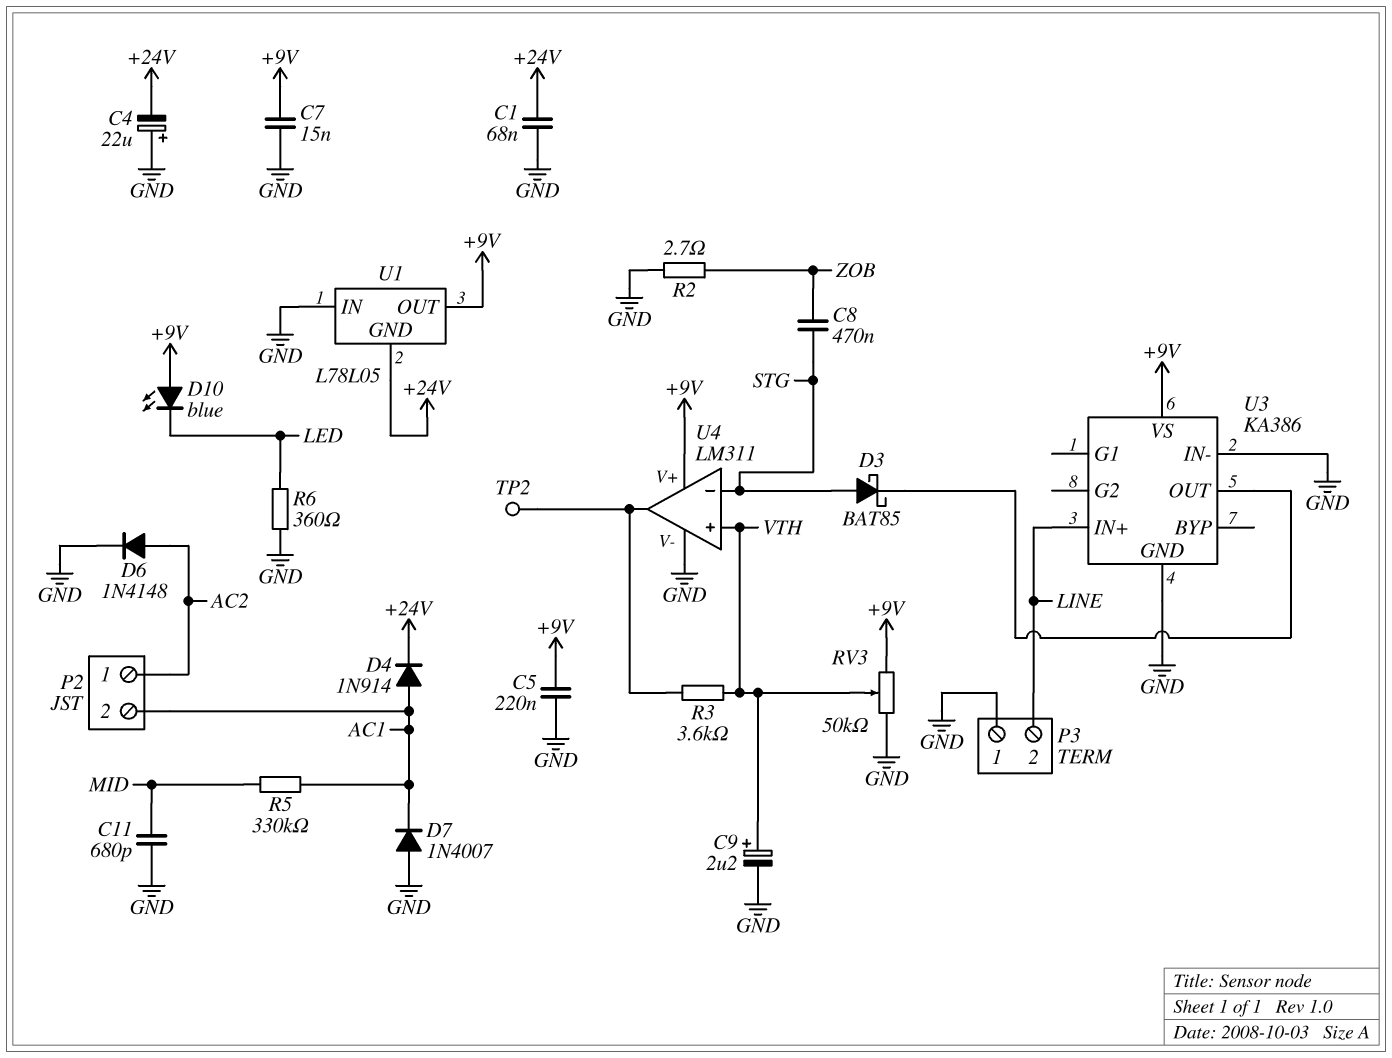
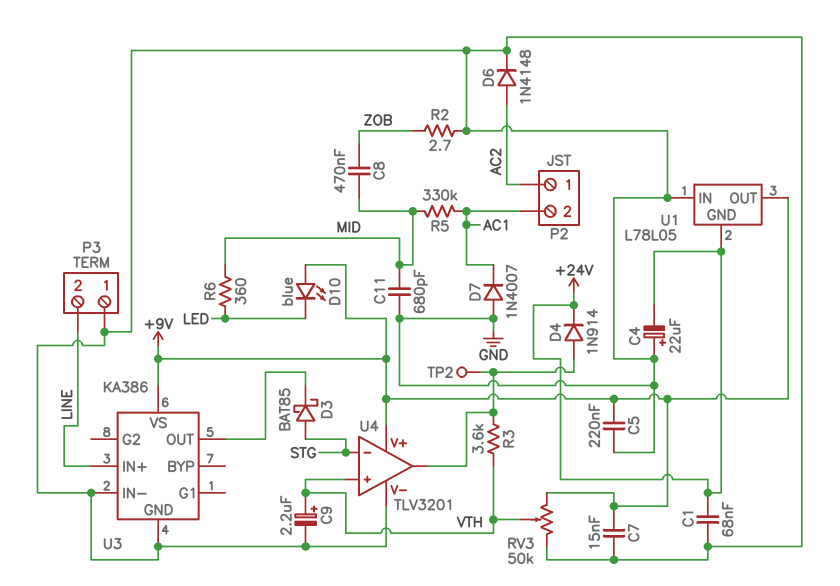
C8: 470nF (STG, ZOB) -> 470nF (MID, ZOB)
D4: diode 1N914 (A AC1, K +24V) -> diode 1N914 (A U4/out, K +24V)
R6: 360 (GND, LED) -> 360 (LED, MID)
U4: LM311 -> TLV3201

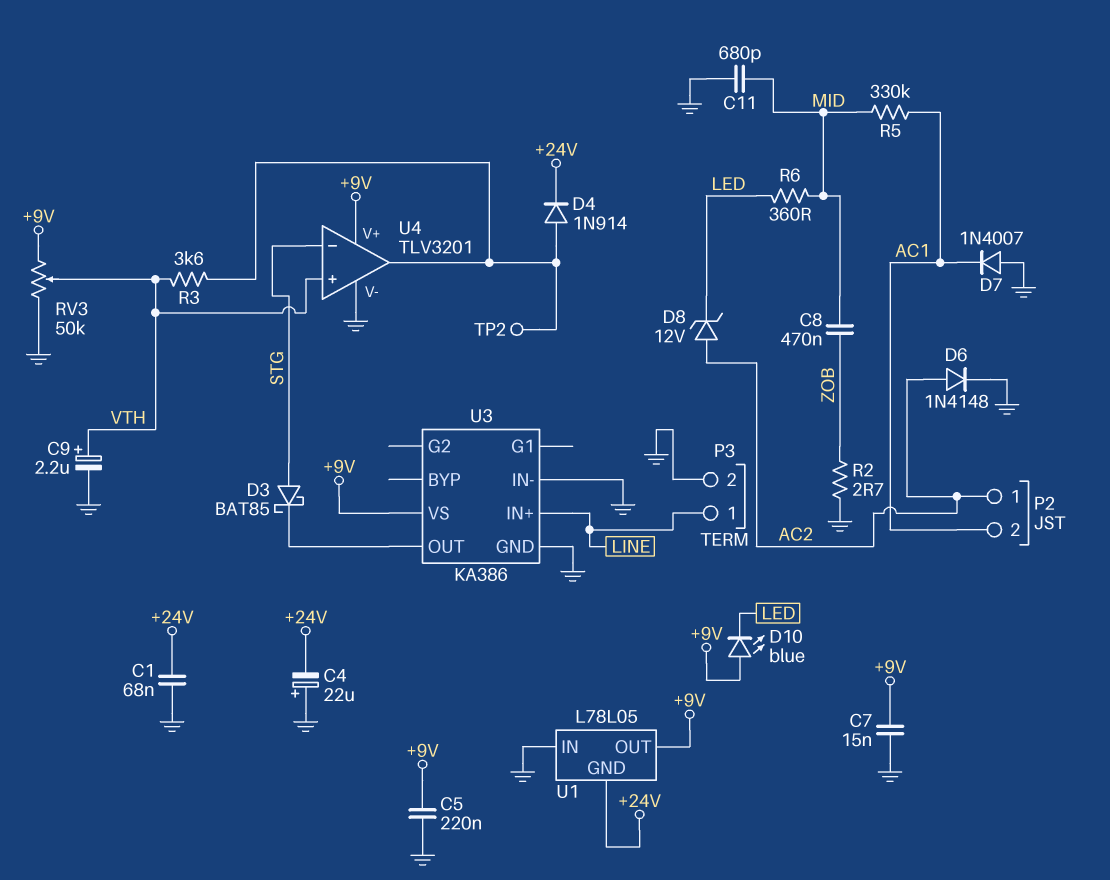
D8: none -> zener 12V (A AC2, K LED)
P3 pin 1: GND -> LINE
P3 pin 2: LINE -> GND

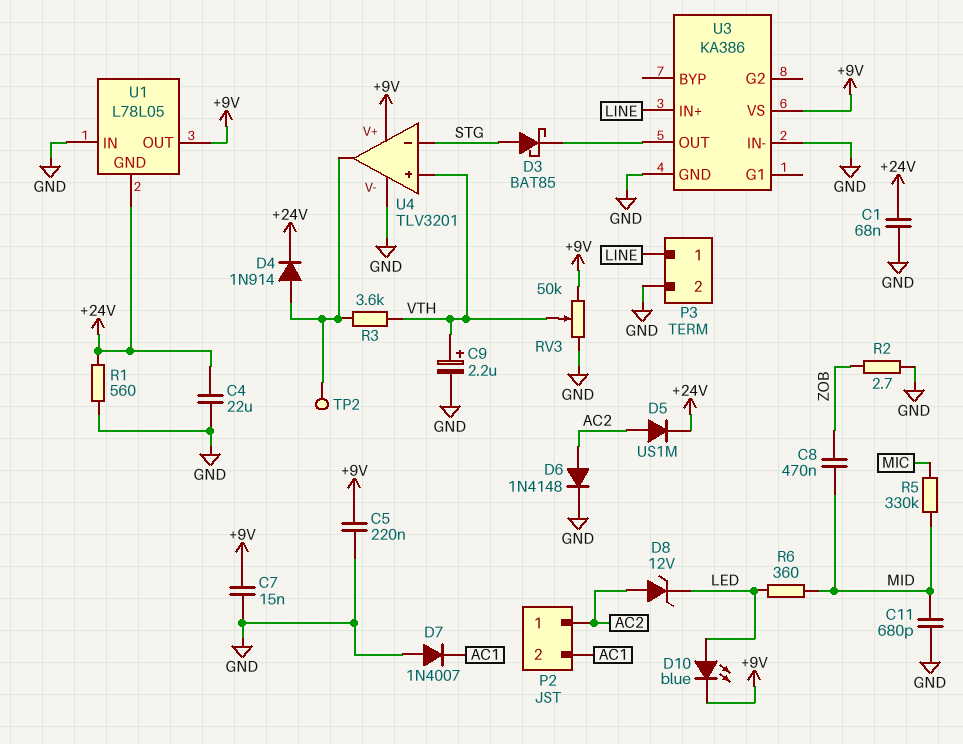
C4: 22uF (plus GND, minus +24V) -> 22uF (+24V, GND)
D5: none -> diode US1M (A AC2, K +24V)
D10: LED blue (A +9V, K LED) -> LED blue (A LED, K +9V)
R1: none -> 560 (+24V, GND)
R5: 330k (AC1, MID) -> 330k (MIC, MID)

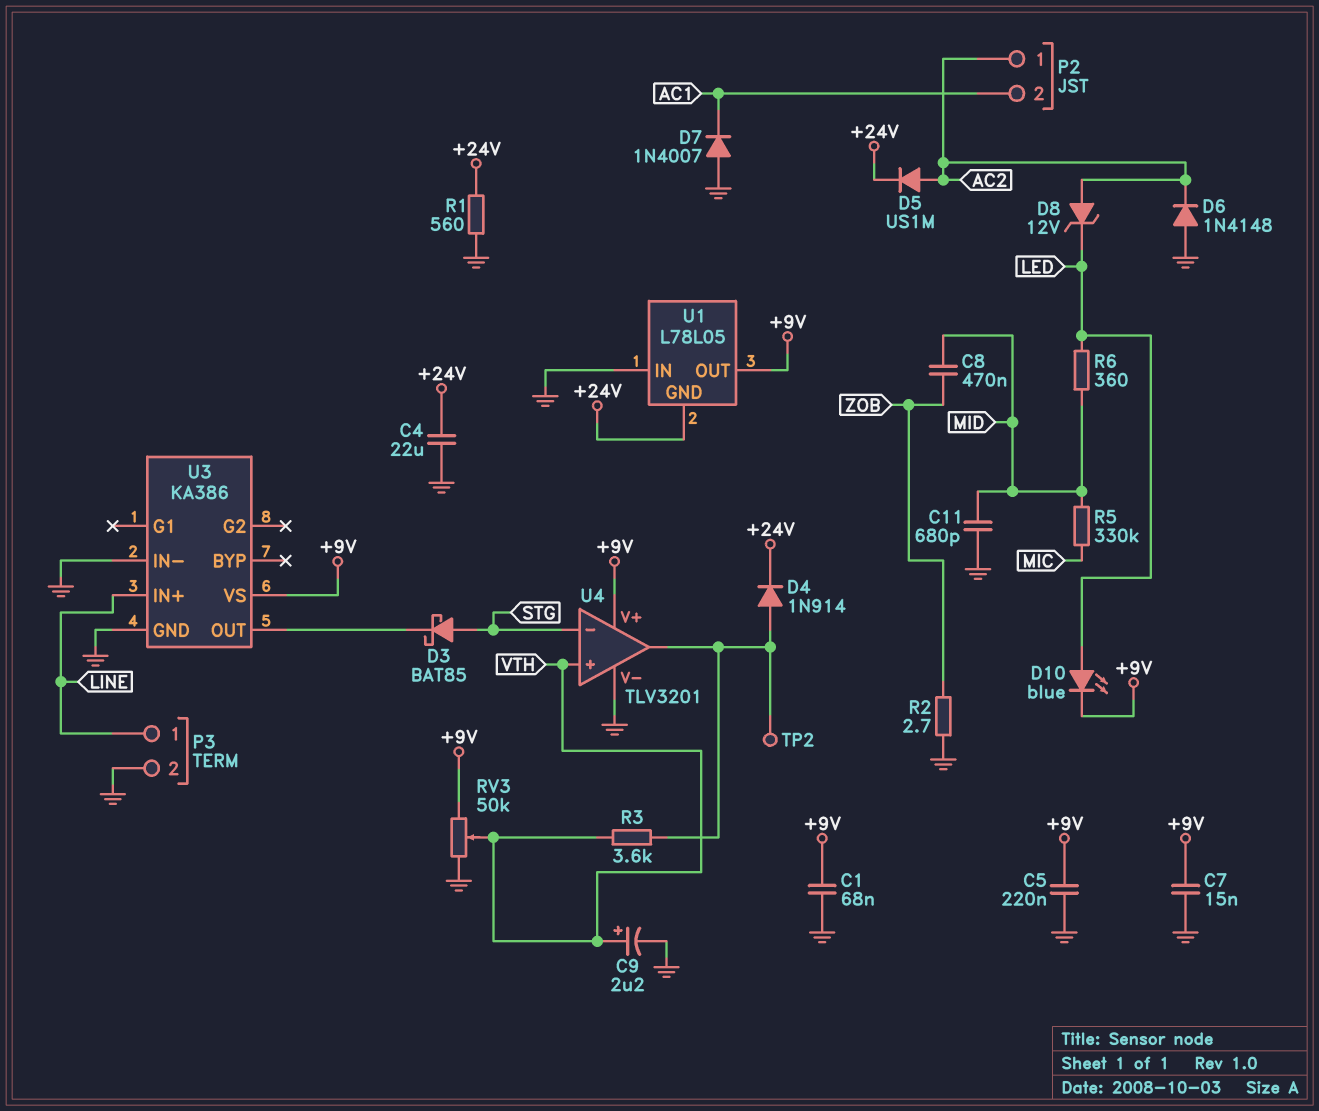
C1: 68nF (+24V, GND) -> 68nF (+9V, GND)
D6: diode 1N4148 (A AC2, K GND) -> diode 1N4148 (A GND, K AC2)

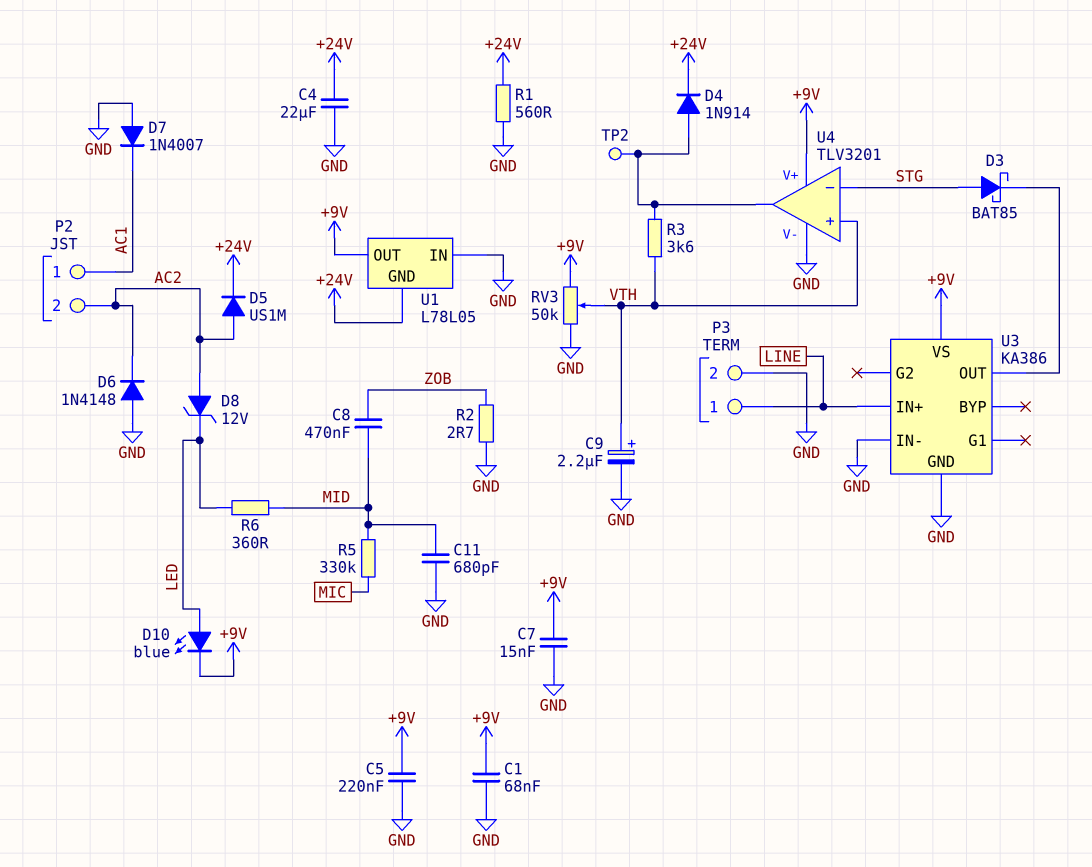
P2 pin 1: AC2 -> AC1
P2 pin 2: AC1 -> AC2

